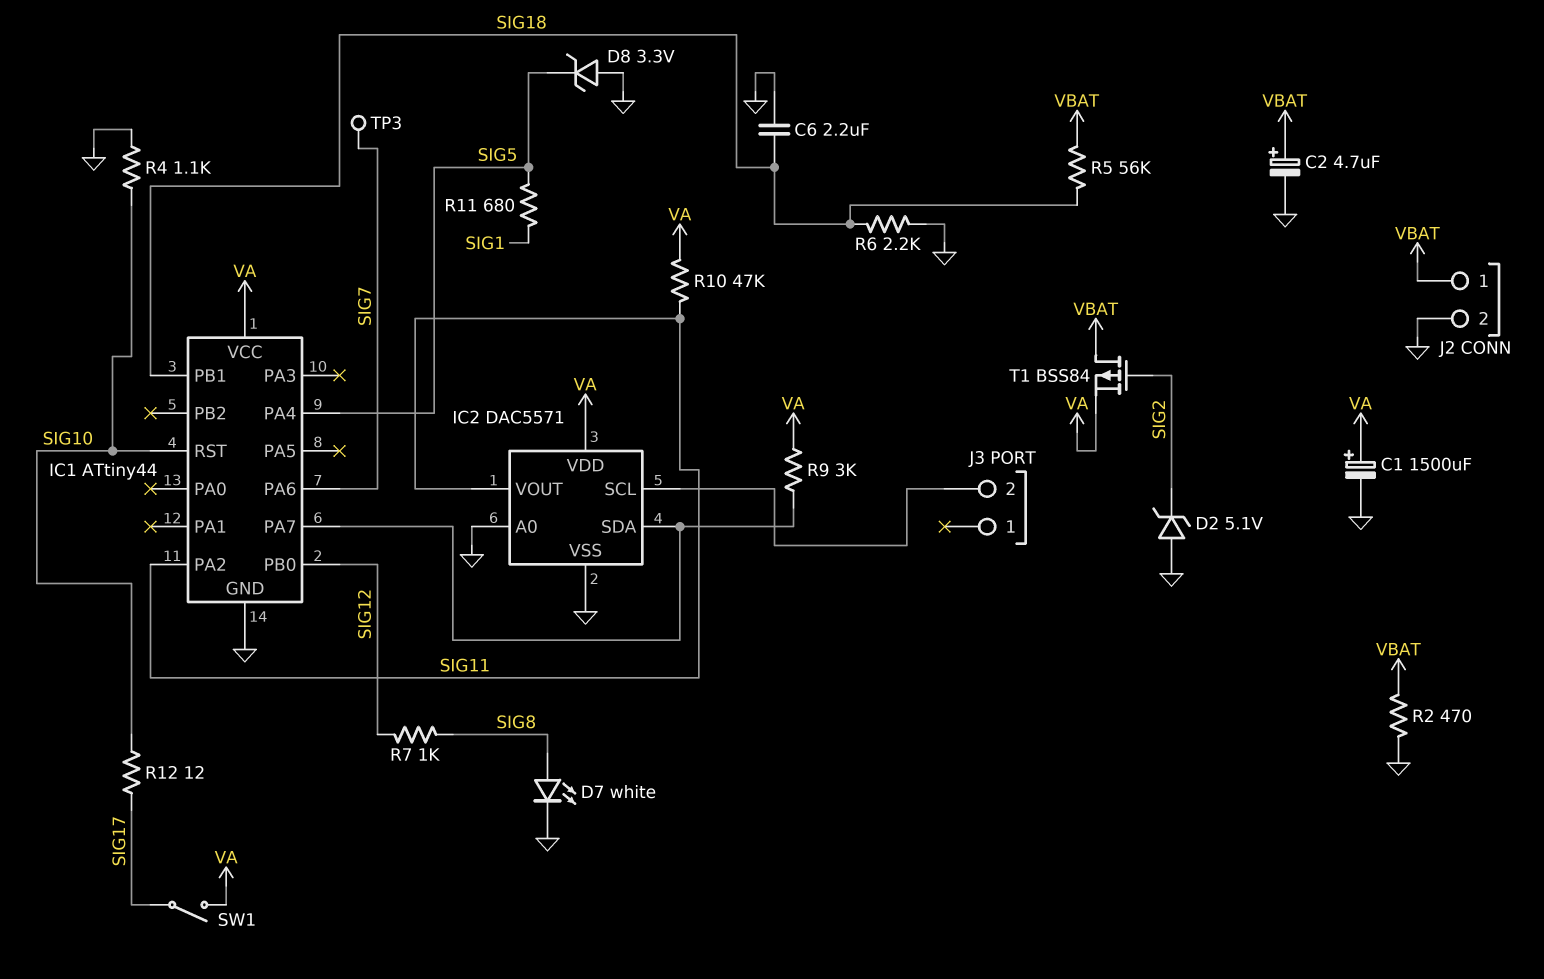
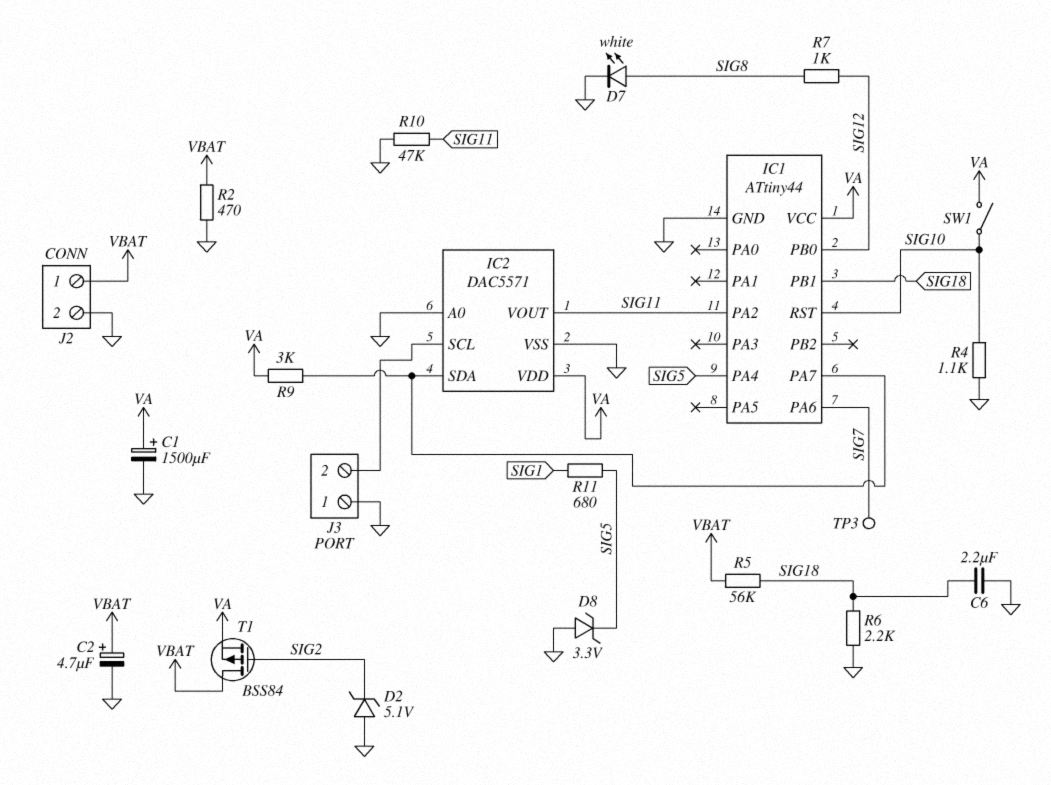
J3 pin 1: none -> GND
R10: 47k (SIG11, VA) -> 47k (GND, SIG11)
R12: 12 (SIG10, SIG17) -> none
SW1: switch (SIG17, VA) -> switch (SIG10, VA)

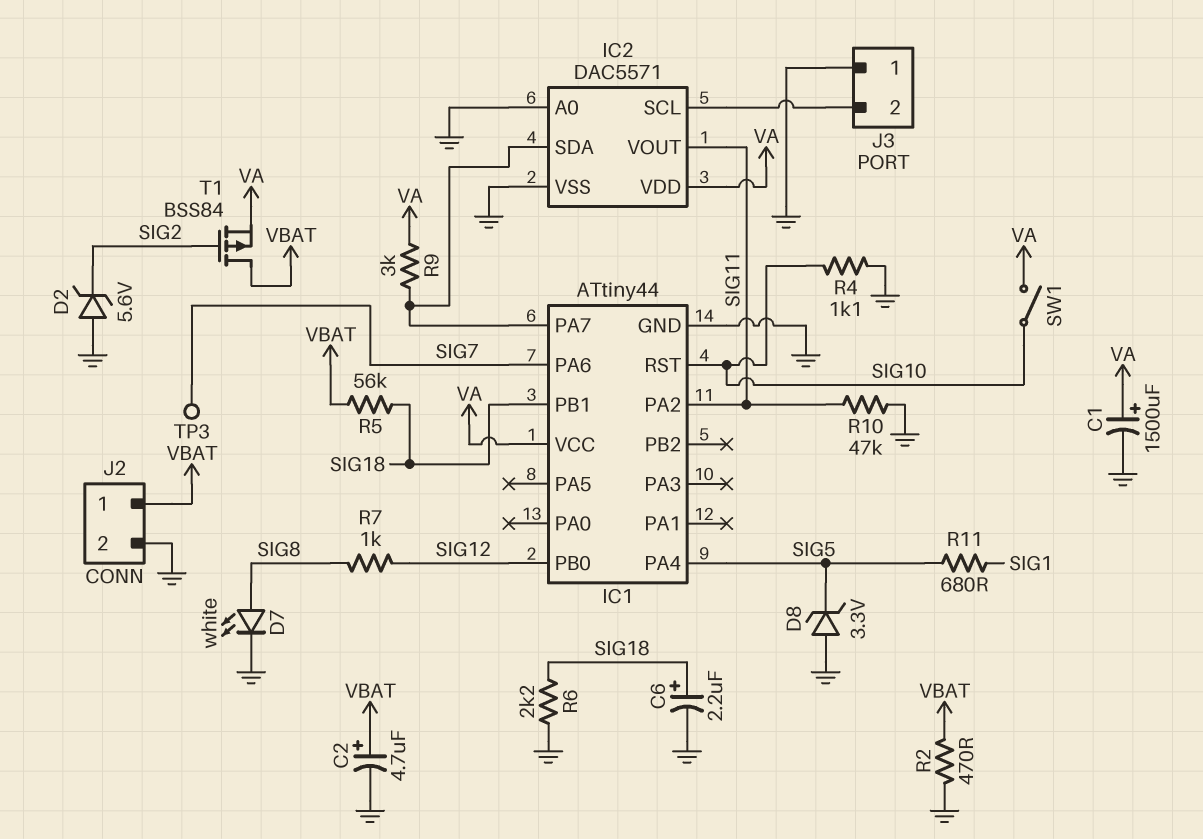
C6: 2.2uF (GND, SIG18) -> 2.2uF (plus SIG18, minus GND)
D2: zener 5.1V (A GND, K SIG2) -> zener 5.6V (A GND, K SIG2)

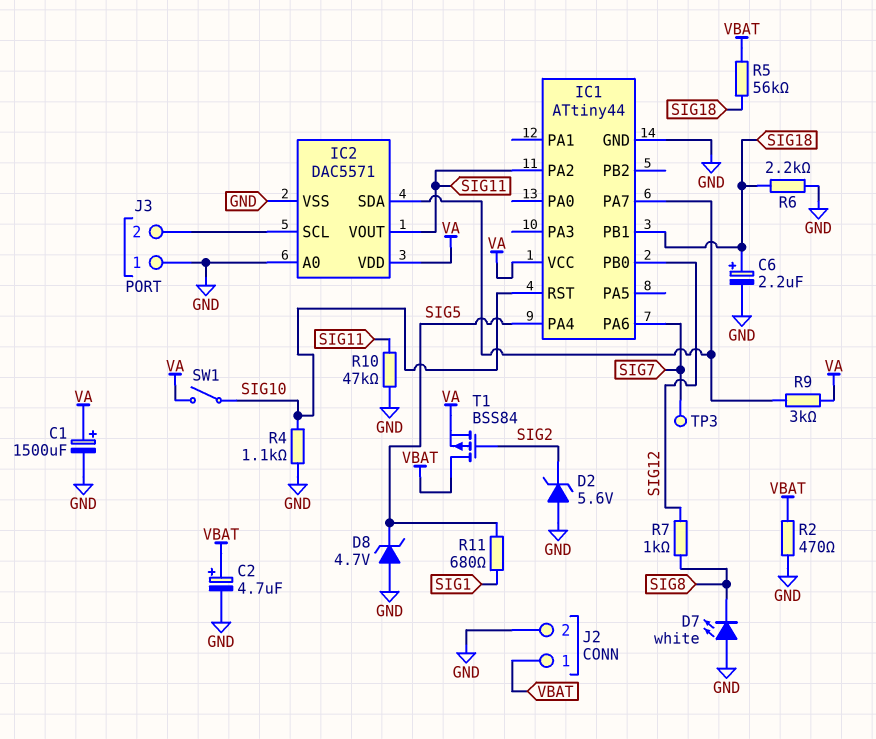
D7: LED white (A SIG8, K GND) -> LED white (A GND, K SIG8)
D8: zener 3.3V (A GND, K SIG5) -> zener 4.7V (A GND, K SIG5)

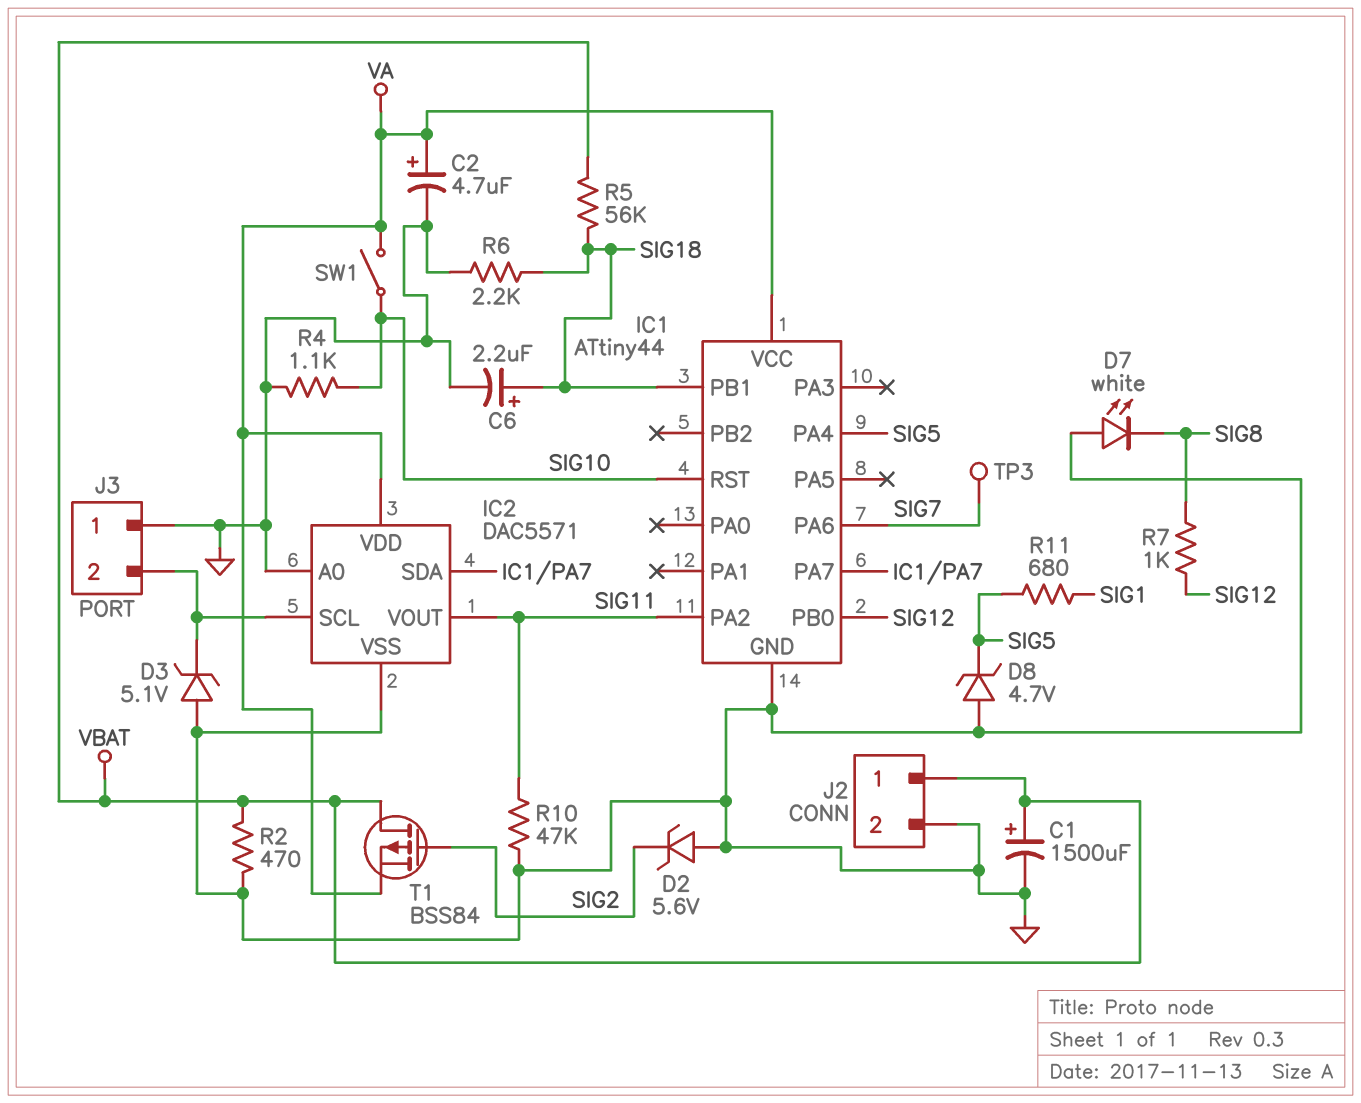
C1: 1500uF (plus VA, minus GND) -> 1500uF (plus VBAT, minus GND)
C2: 4.7uF (plus VBAT, minus GND) -> 4.7uF (plus VA, minus GND)
D3: none -> zener 5.1V (A GND, K IC2/SCL)
R9: 3k (IC1/PA7, VA) -> none

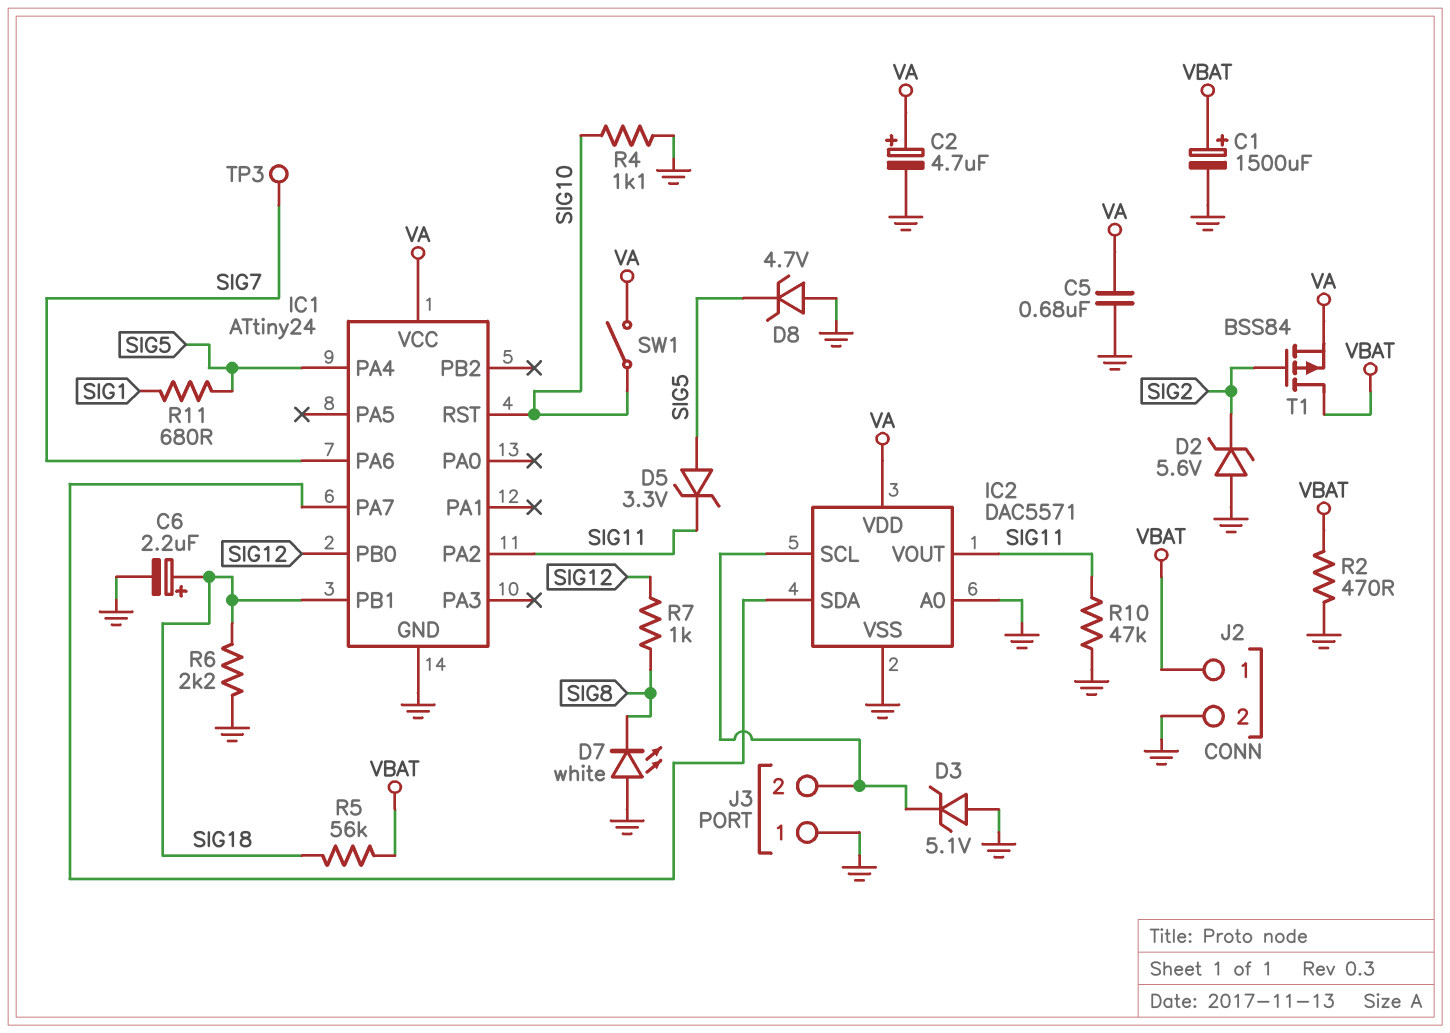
C5: none -> 680nF (GND, VA)
D5: none -> zener 3.3V (A SIG5, K SIG11)
IC1: ATtiny44 -> ATtiny24

